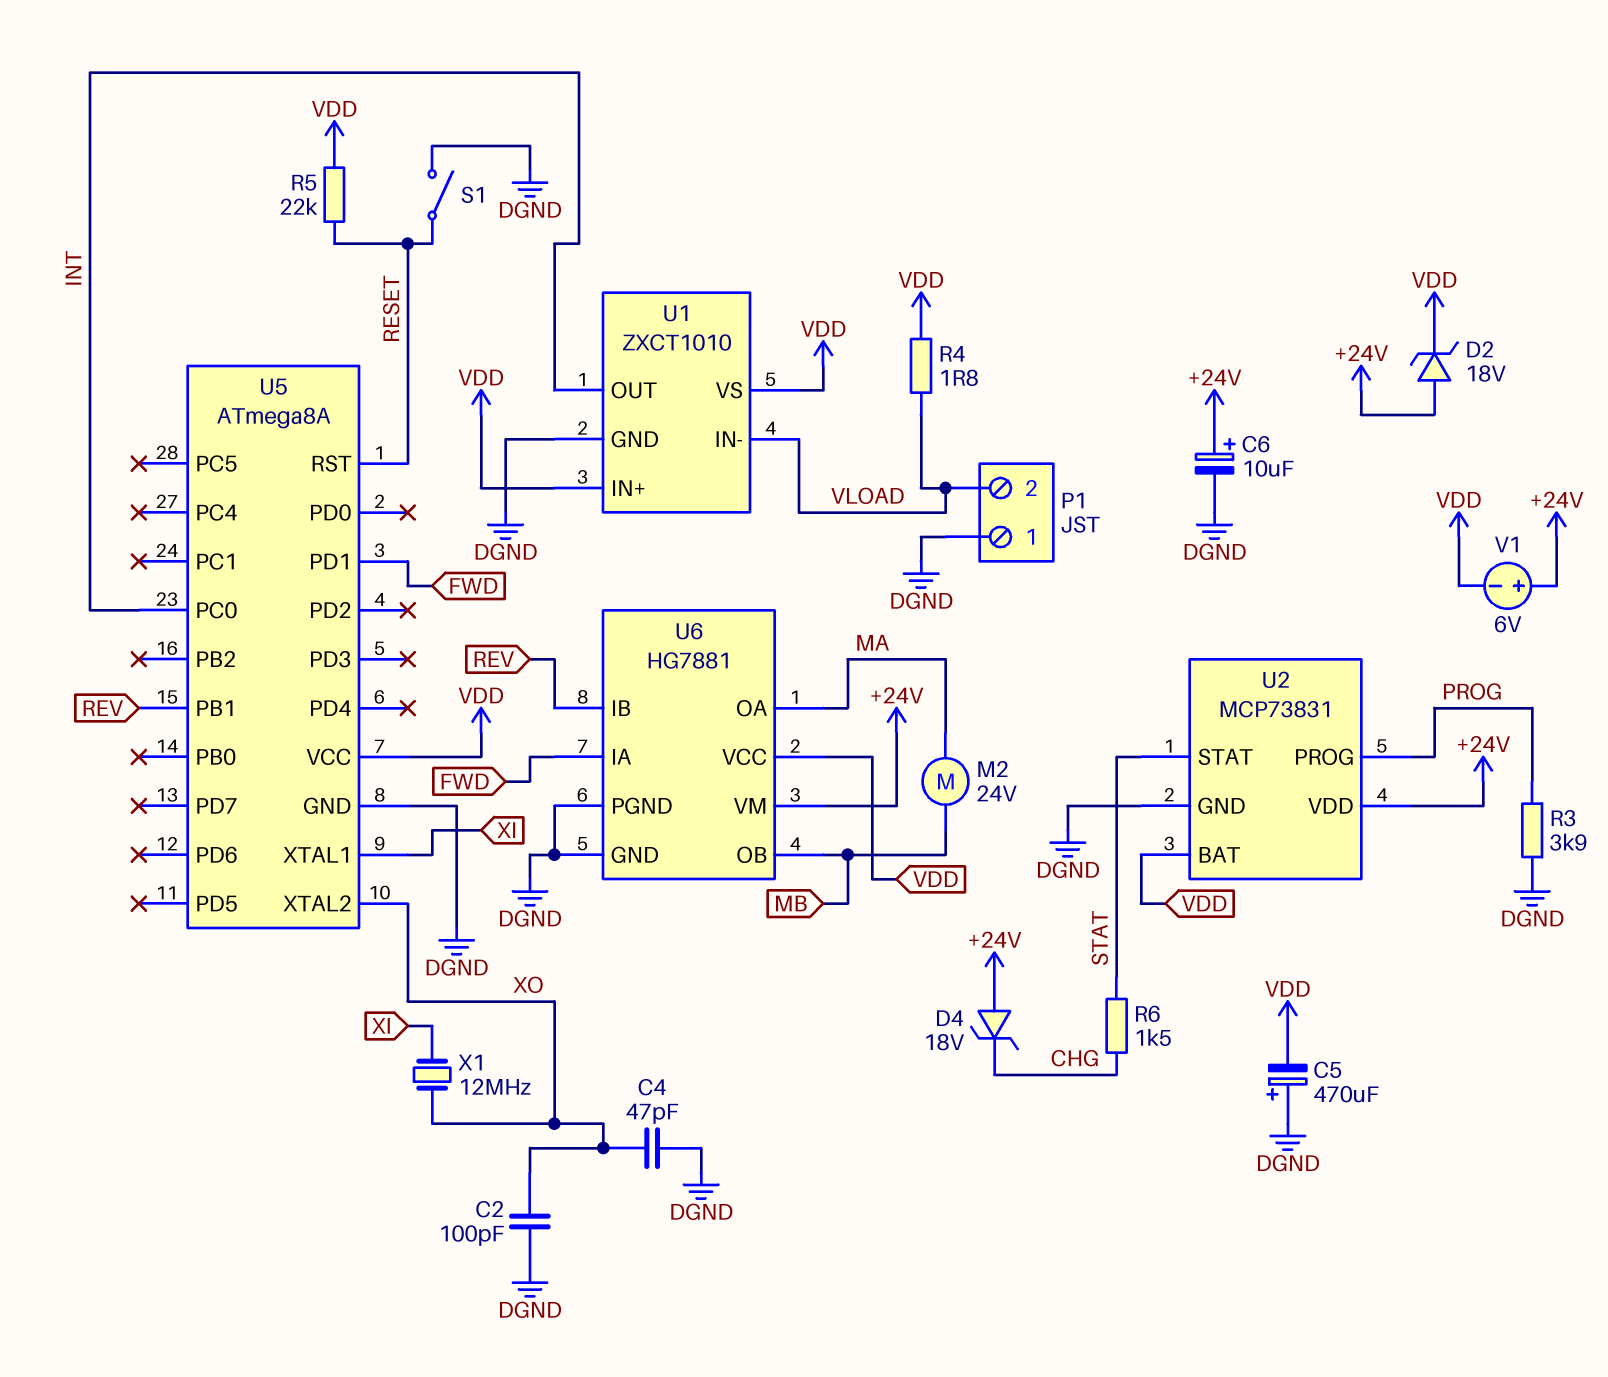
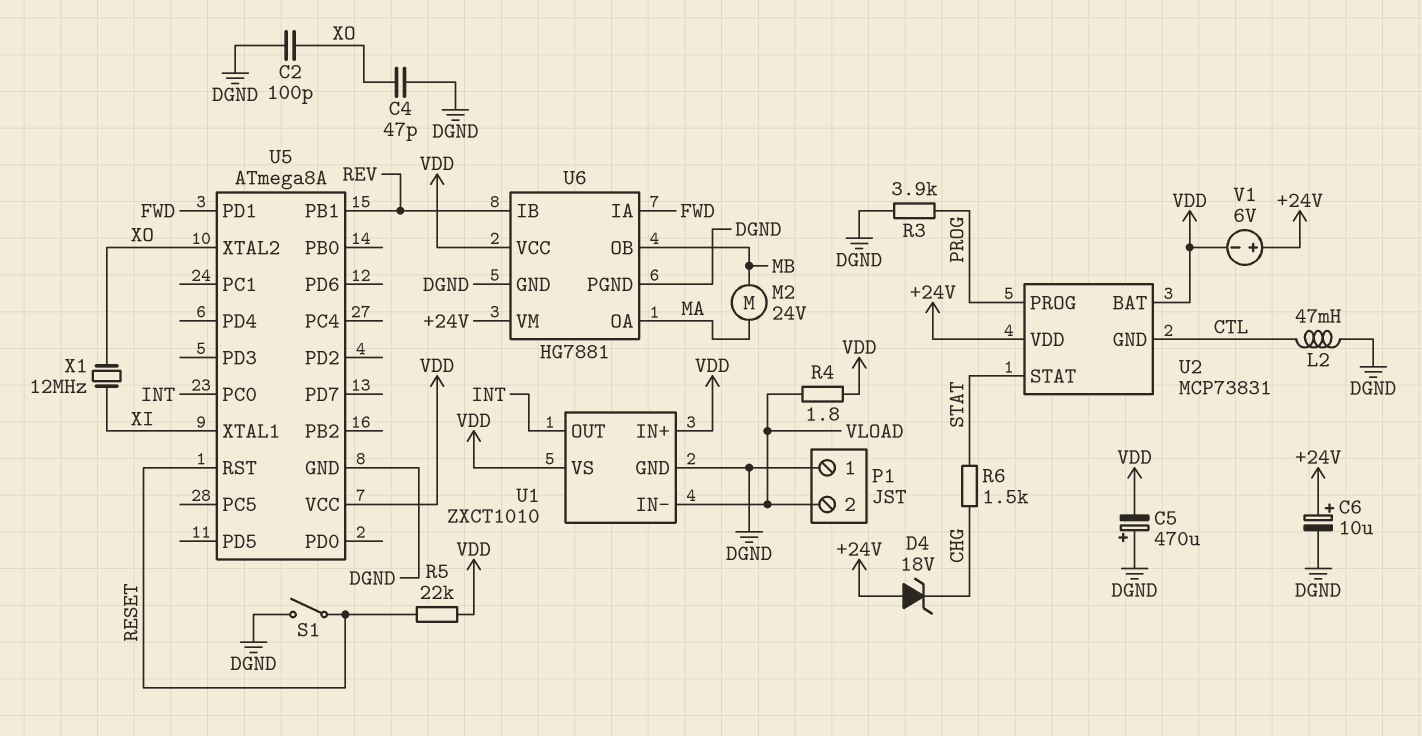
D2: zener 18V (A +24V, K VDD) -> none
L2: none -> 47mH (CTL, DGND)
U2 pin GND: DGND -> CTL

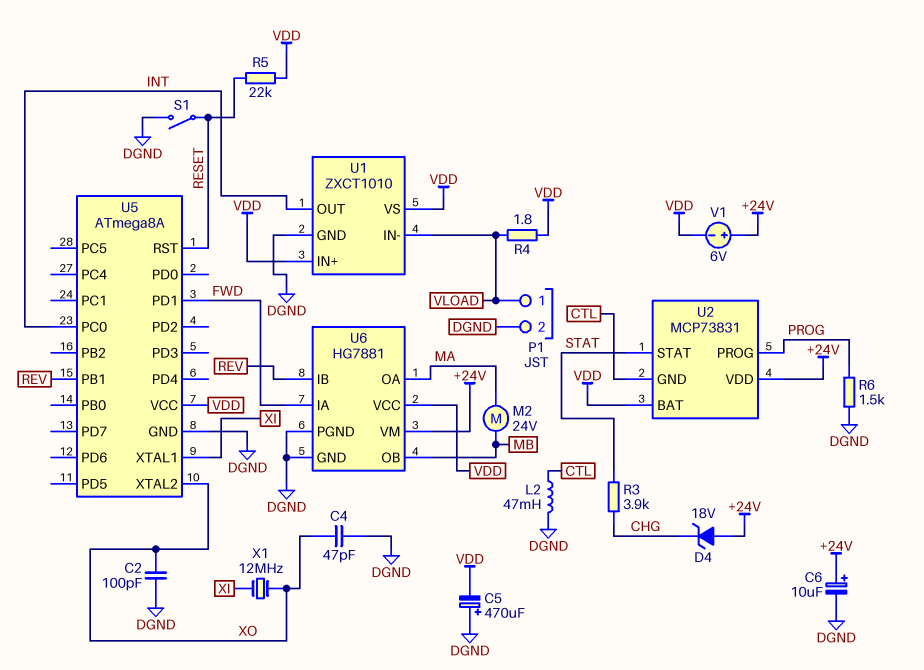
P1 pin 1: DGND -> VLOAD
P1 pin 2: VLOAD -> DGND
R3: 3.9k (DGND, PROG) -> 3.9k (CHG, STAT)
R6: 1.5k (CHG, STAT) -> 1.5k (DGND, PROG)

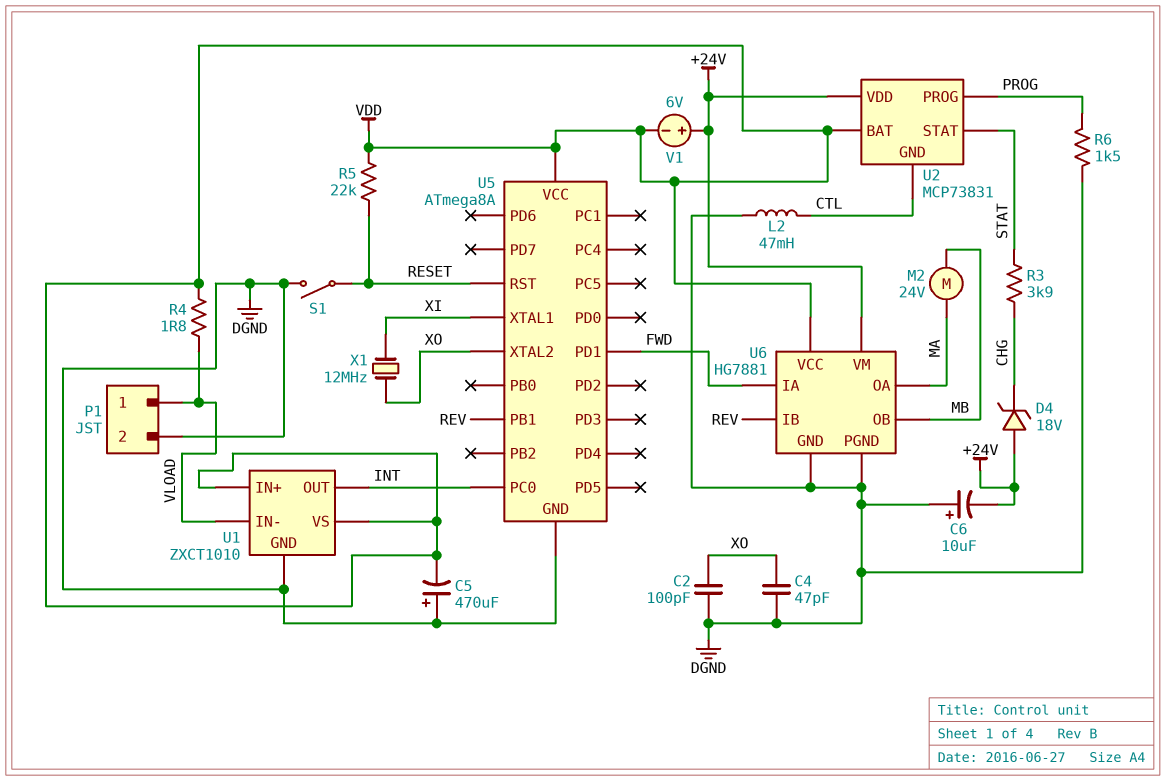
C6: 10uF (plus +24V, minus DGND) -> 10uF (plus DGND, minus +24V)

